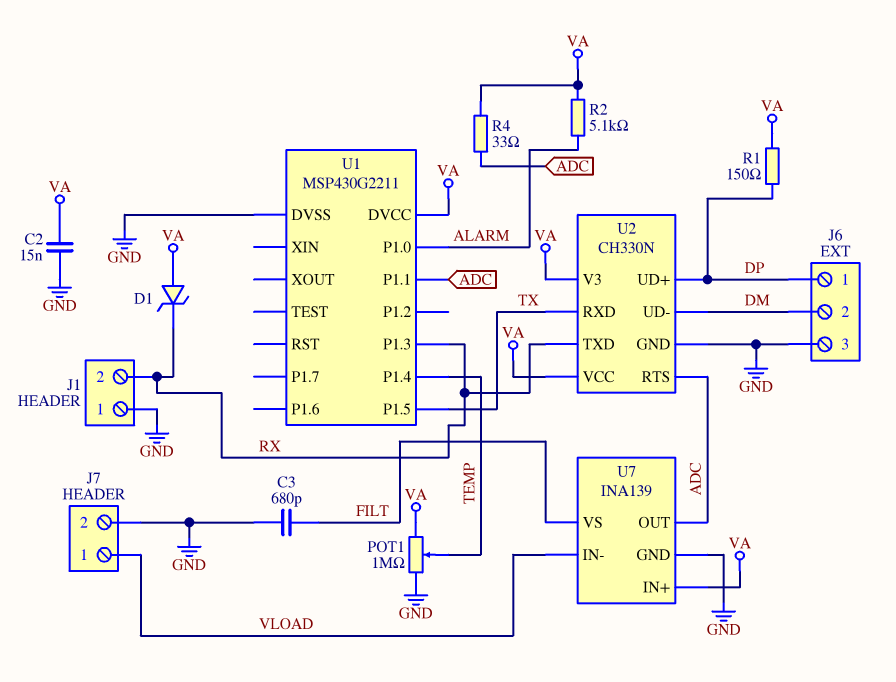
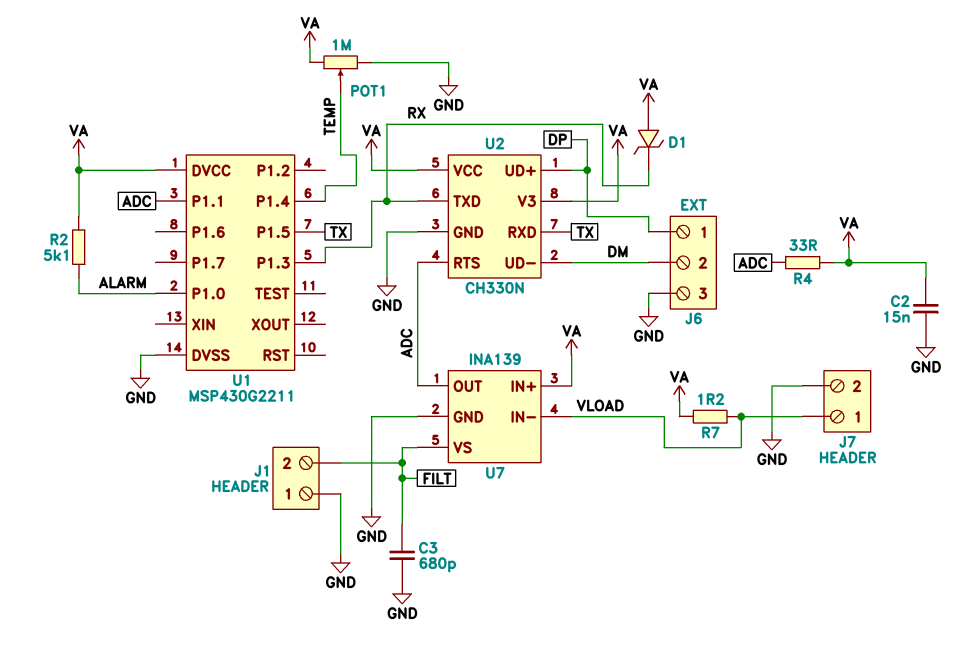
J1 pin 2: RX -> FILT
R1: 150 (DP, VA) -> none
R7: none -> 1.2 (VA, VLOAD)

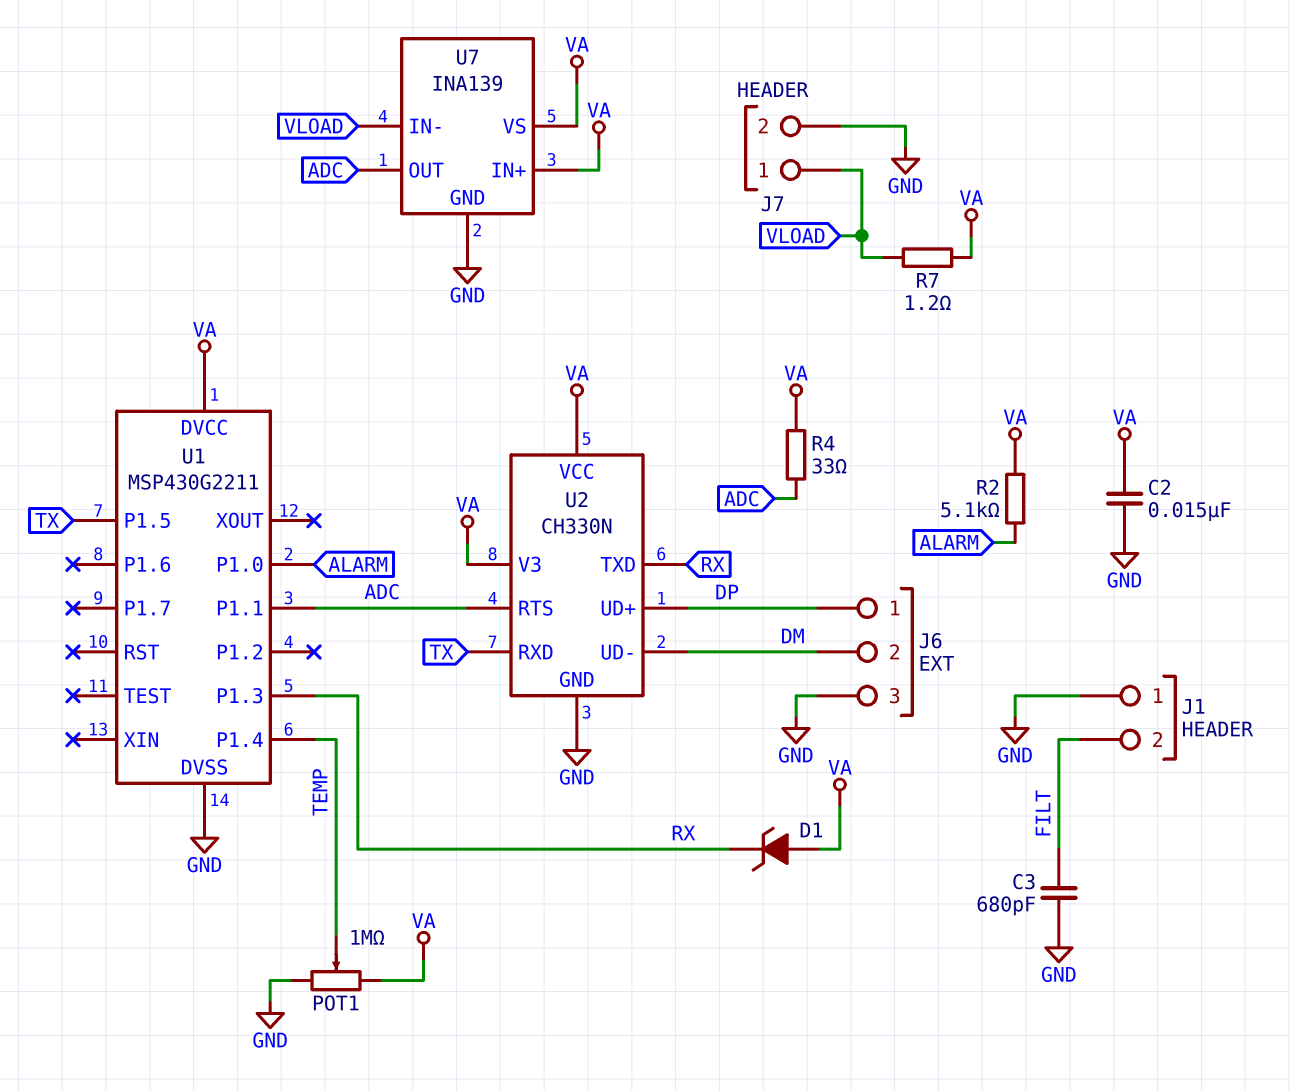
U7 pin VS: FILT -> VA

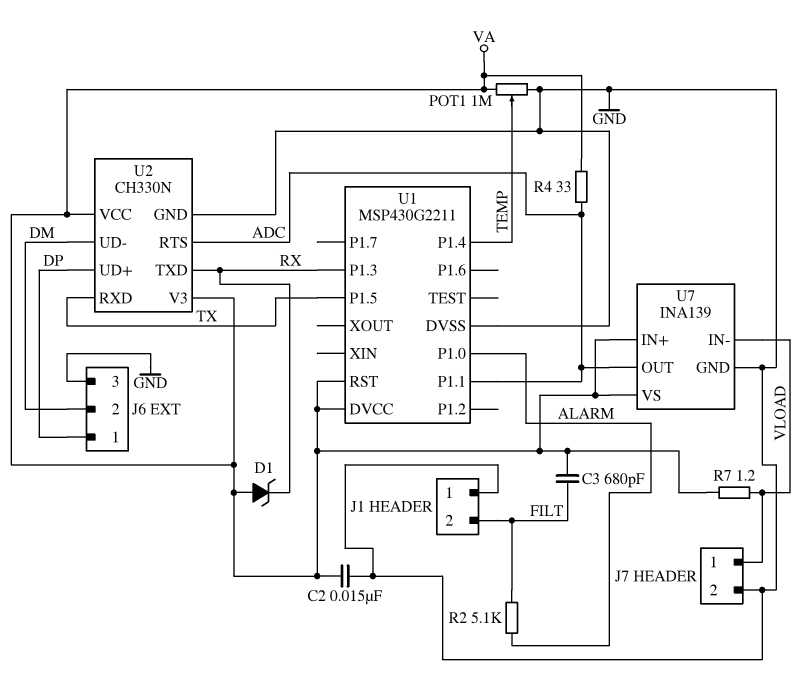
C3: 680pF (FILT, GND) -> 680pF (FILT, VA)
R2: 5.1k (ALARM, VA) -> 5.1k (ALARM, FILT)
U1 pin RST: none -> VA

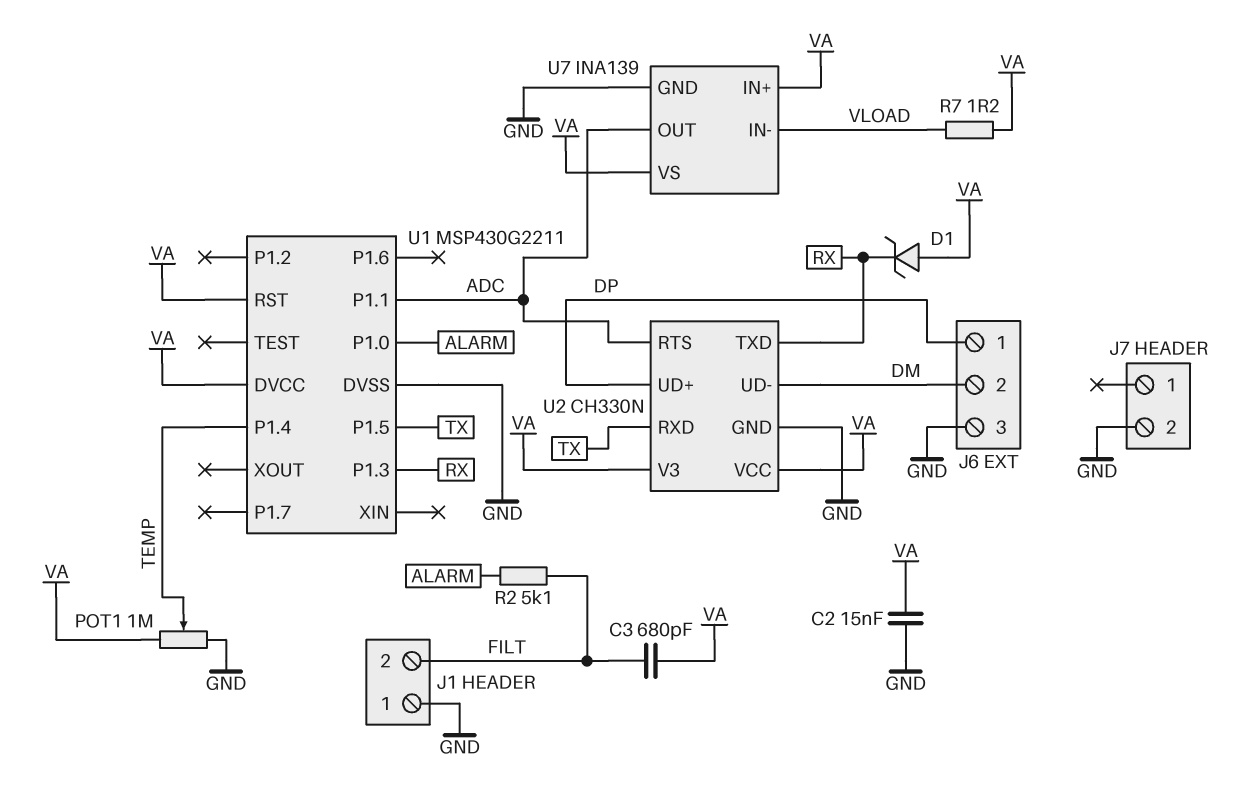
J7 pin 1: VLOAD -> none
R4: 33 (ADC, VA) -> none

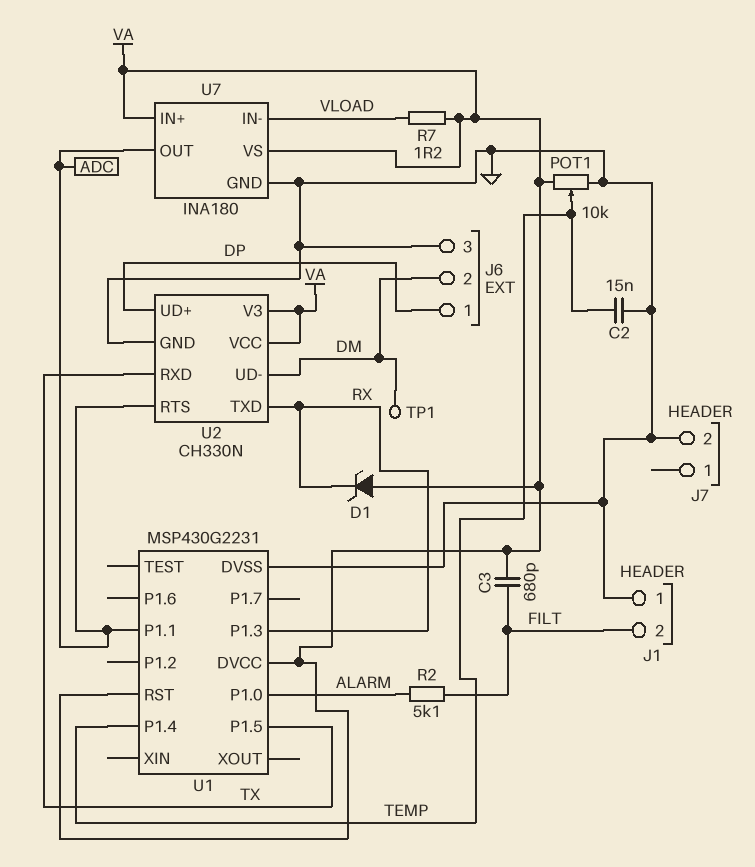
C2: 15nF (GND, VA) -> 15nF (GND, TEMP)
POT1: 1M (GND, VA, wiper TEMP) -> 10k (GND, VA, wiper TEMP)
TP1: none -> test point (DM)
U1: MSP430G2211 -> MSP430G2231
U7: INA139 -> INA180

